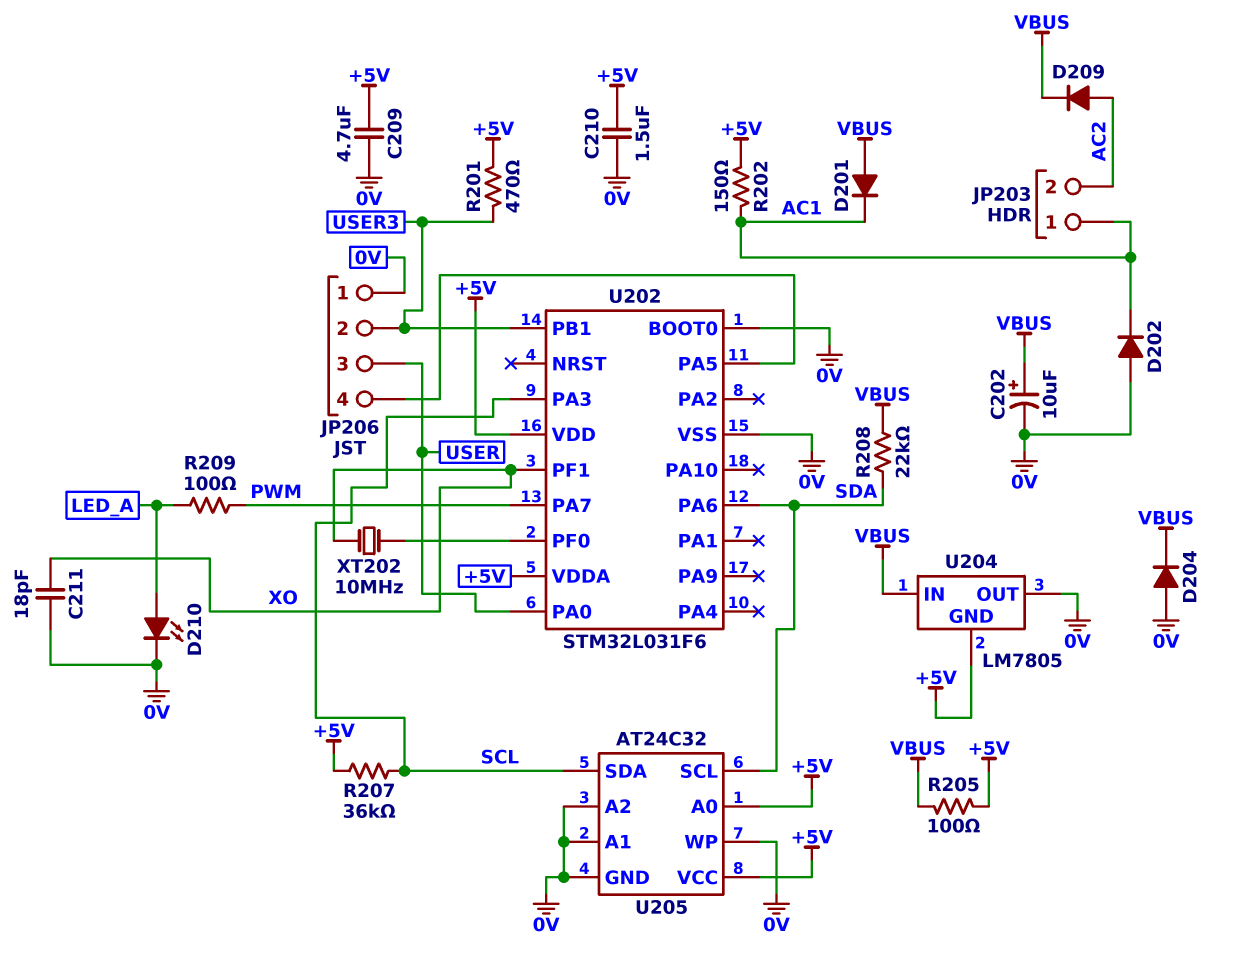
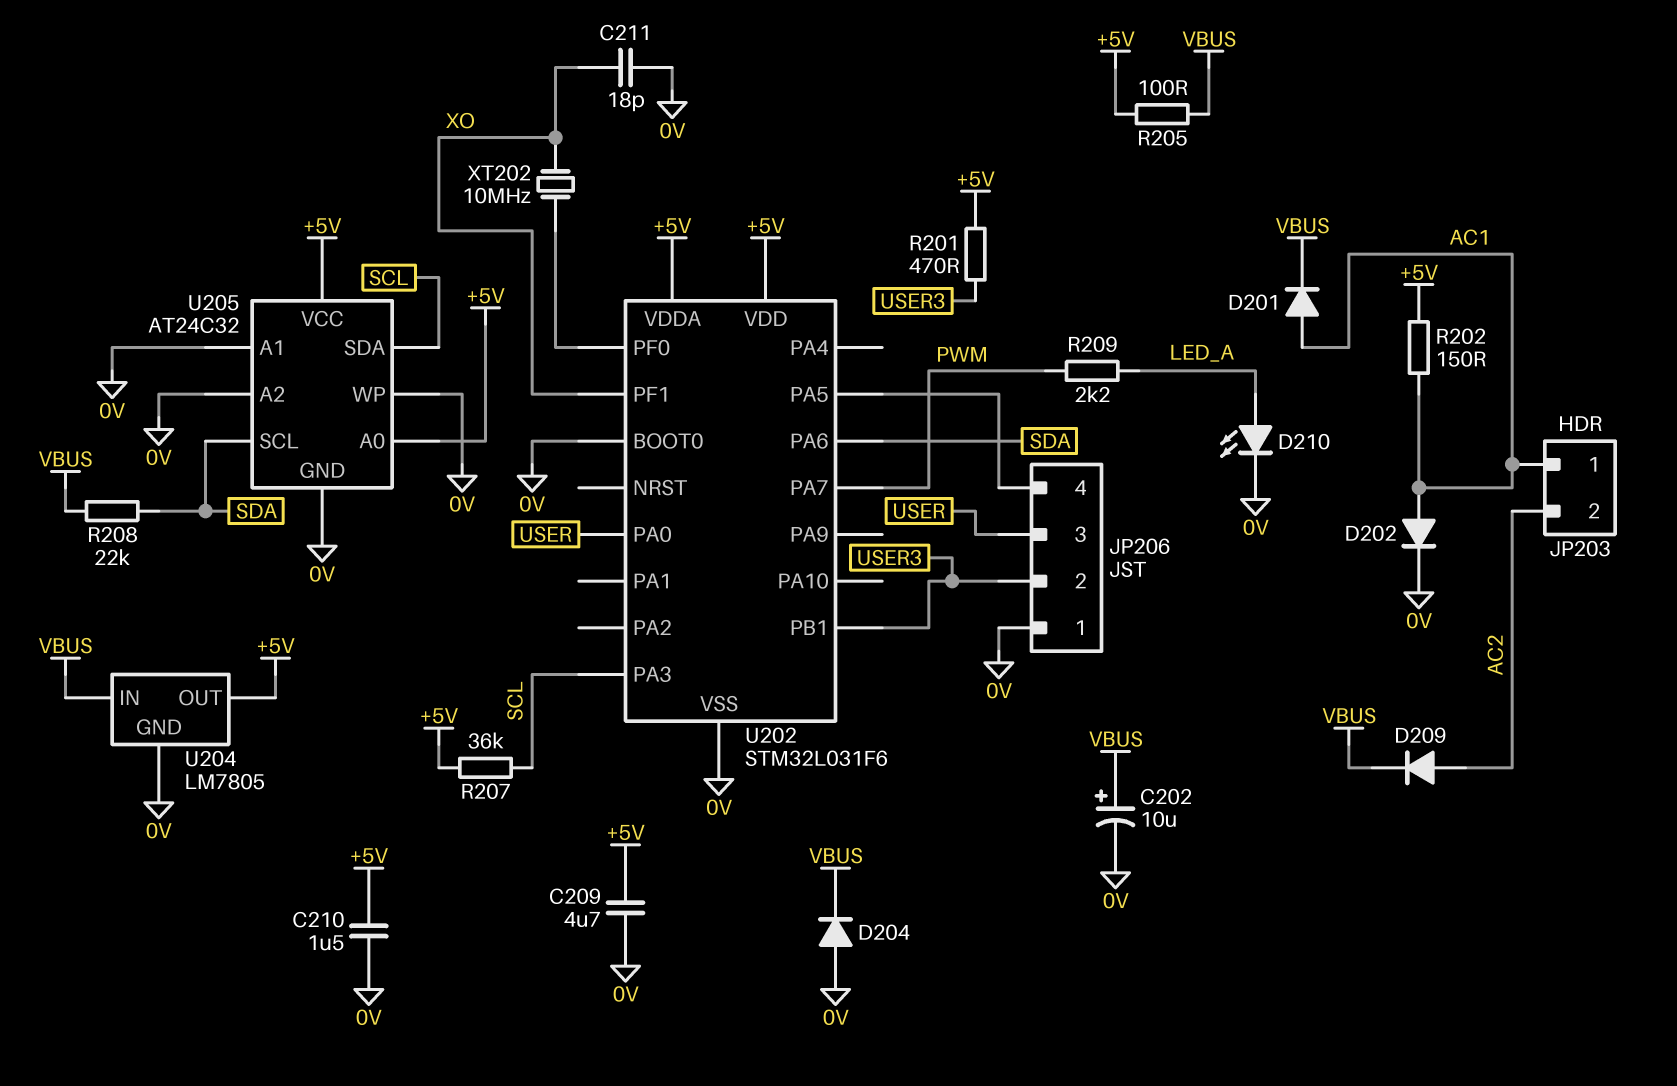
D201: diode (A VBUS, K AC1) -> diode (A AC1, K VBUS)
D202: diode (A 0V, K AC1) -> diode (A AC1, K 0V)
R209: 100 (LED_A, PWM) -> 2.2k (LED_A, PWM)
U204 pin GND: +5V -> 0V
U204 pin OUT: 0V -> +5V

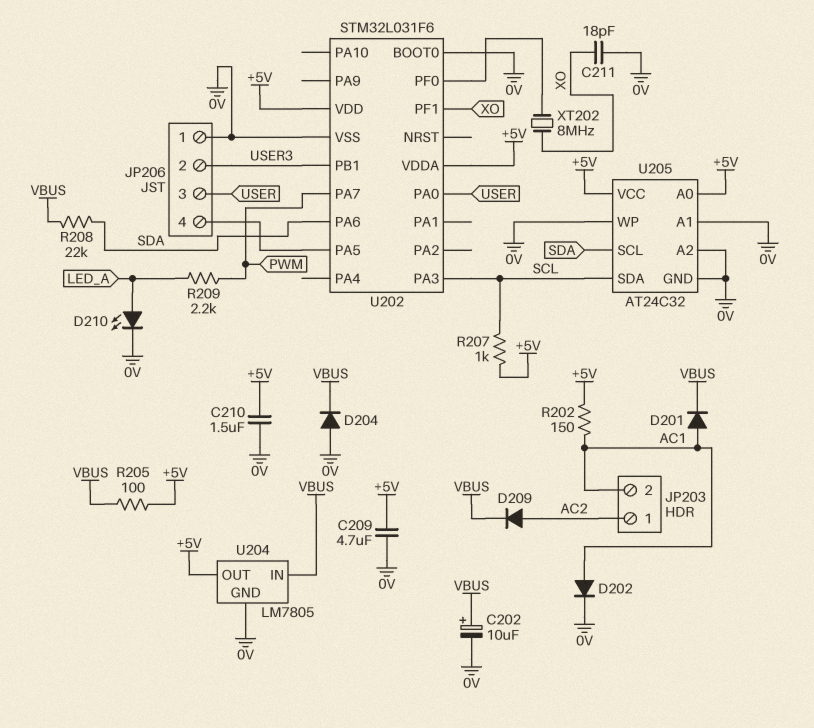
JP203 pin 1: AC1 -> AC2
JP203 pin 2: AC2 -> AC1
R201: 470 (+5V, USER3) -> none
R207: 36k (+5V, SCL) -> 1k (+5V, SCL)
XT202: 10MHz (U202/PF0, XO) -> 8MHz (U202/PF0, XO)

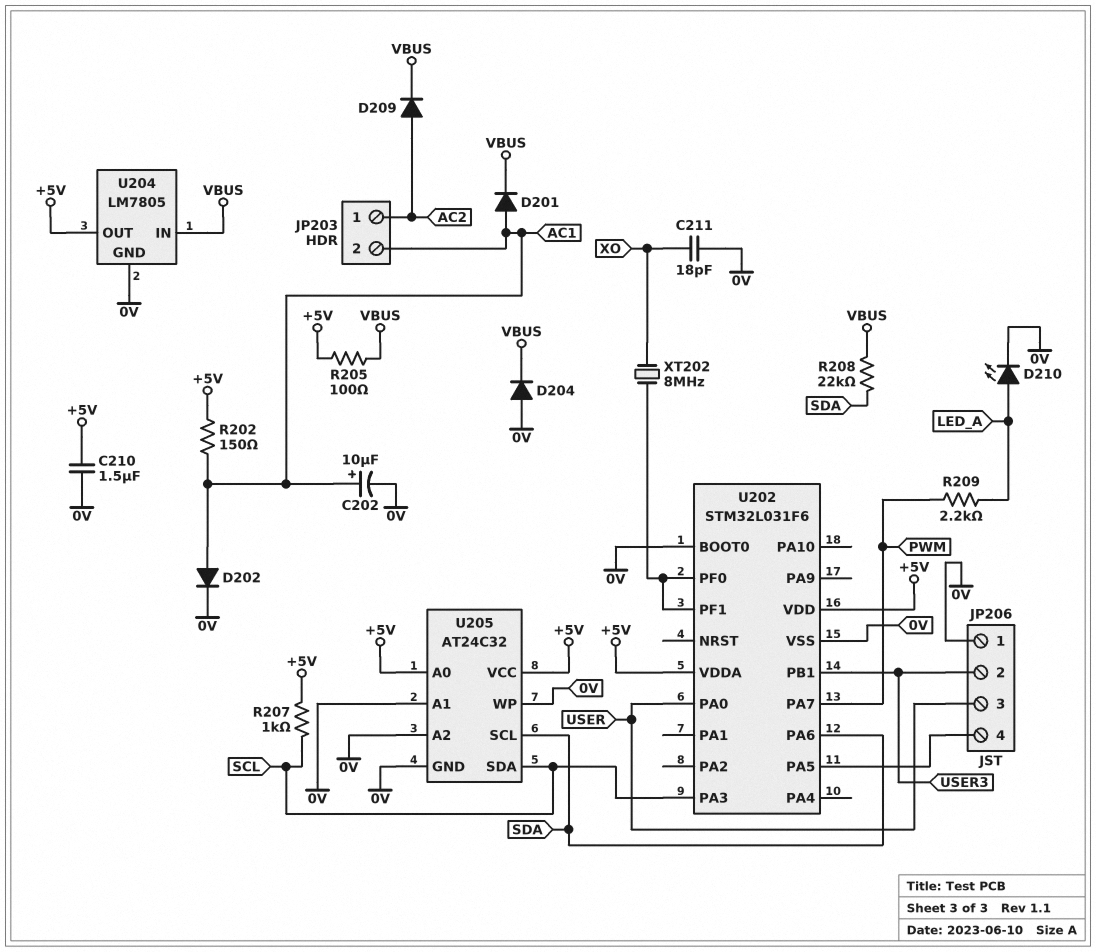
C202: 10uF (plus VBUS, minus 0V) -> 10uF (plus AC1, minus 0V)
C209: 4.7uF (+5V, 0V) -> none
U202 pin PF1: XO -> U202/PF0

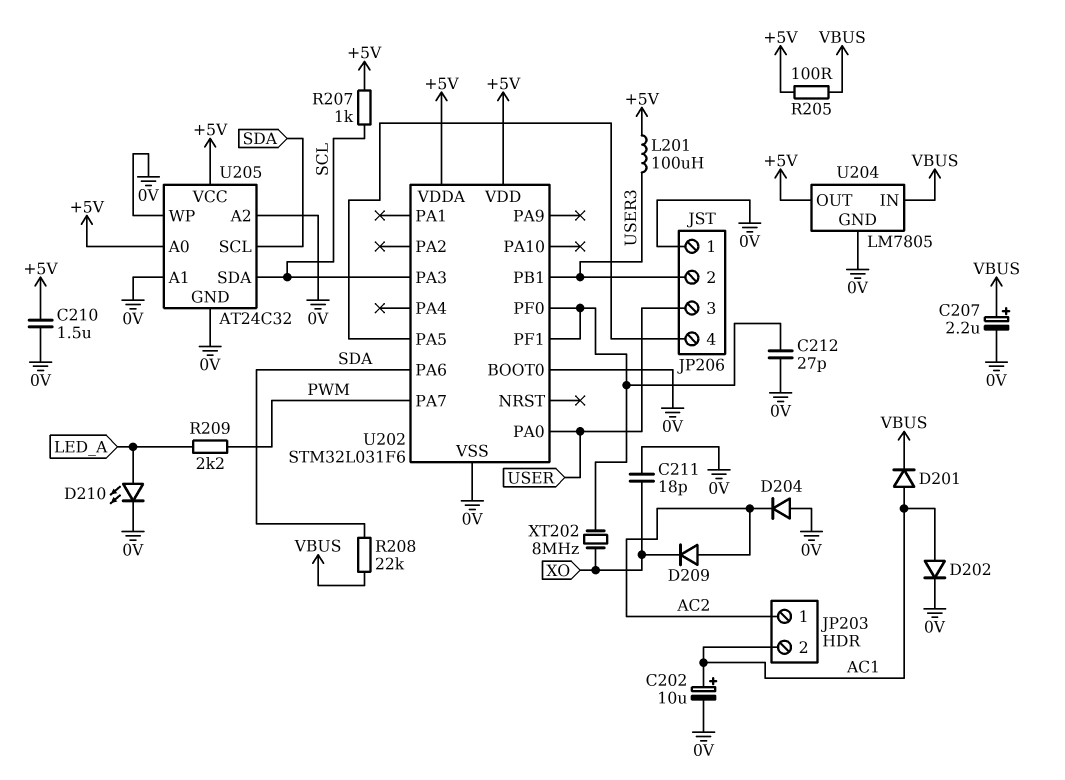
C207: none -> 2.2uF (plus VBUS, minus 0V)
C212: none -> 27pF (0V, U202/PF0)
D204: diode (A 0V, K VBUS) -> diode (A 0V, K AC2)
D209: diode (A AC2, K VBUS) -> diode (A AC2, K XO)
L201: none -> 100uH (+5V, USER3)
R202: 150 (+5V, AC1) -> none

